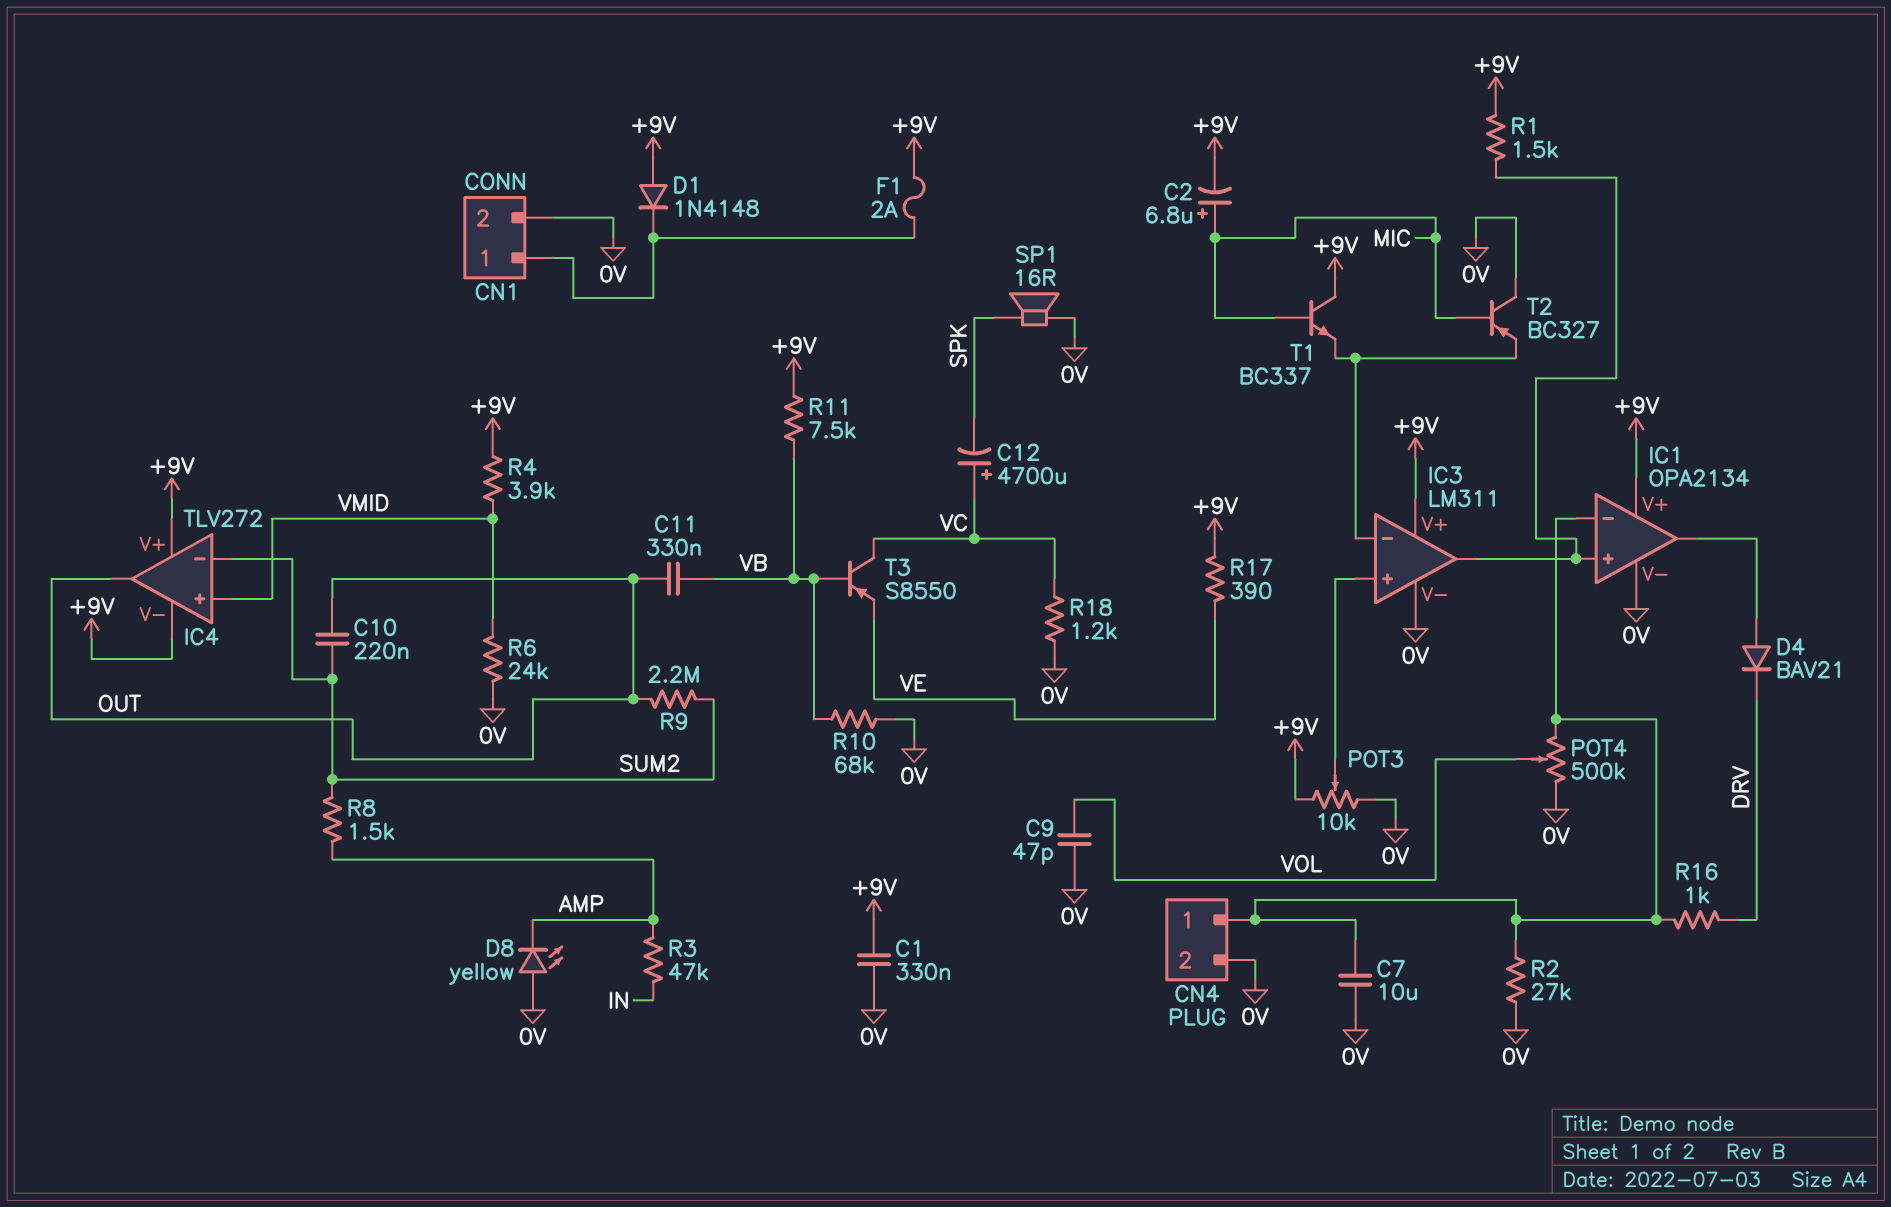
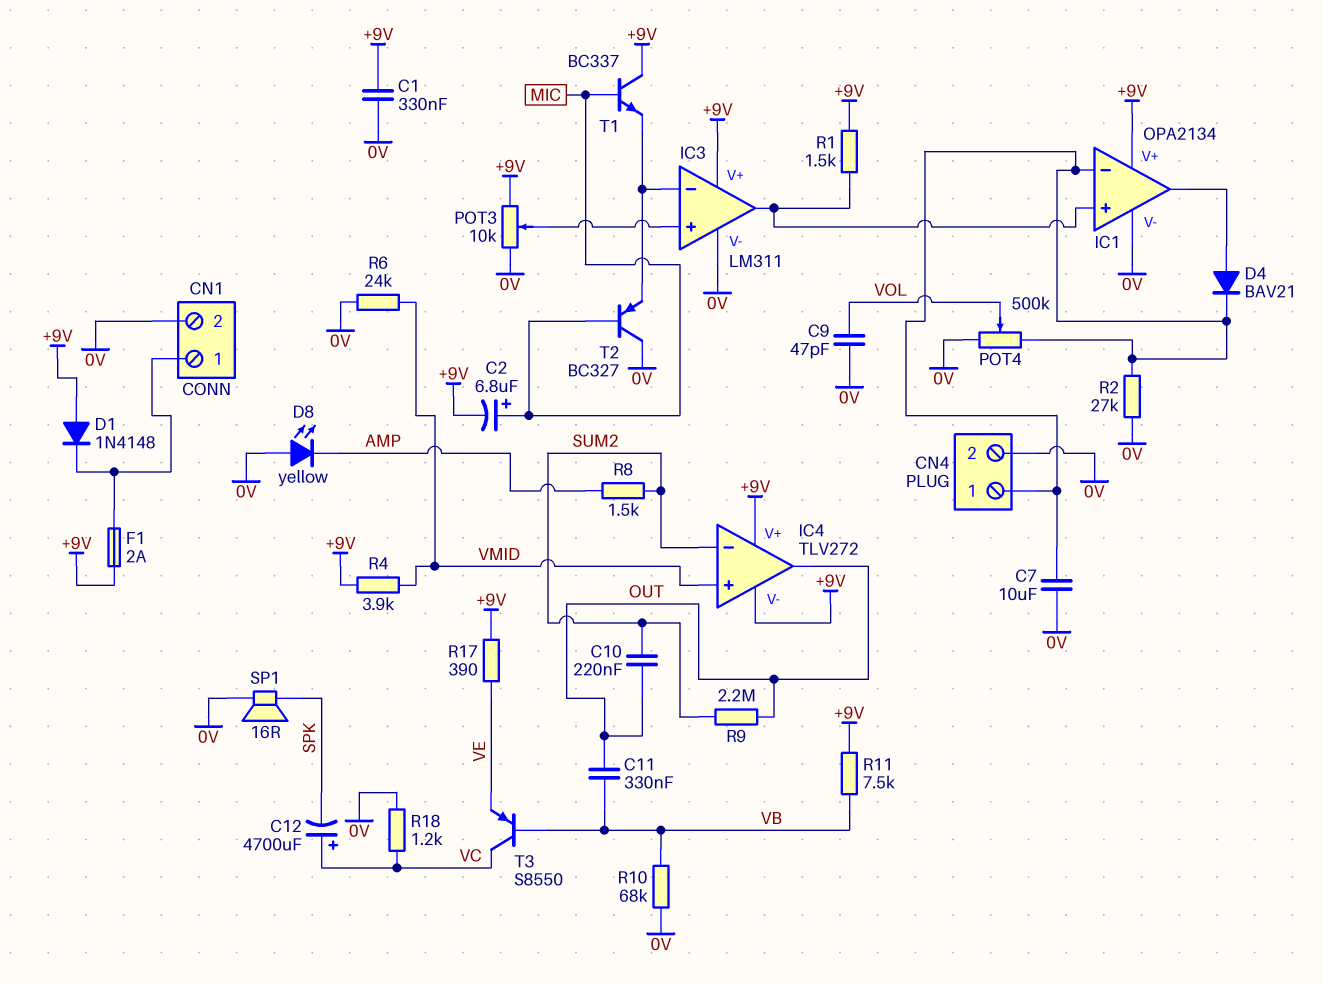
D4: diode BAV21 (A IC1/out, K DRV) -> diode BAV21 (A IC1/out, K CN4/1)
R3: 47k (AMP, IN) -> none
R16: 1k (CN4/1, DRV) -> none

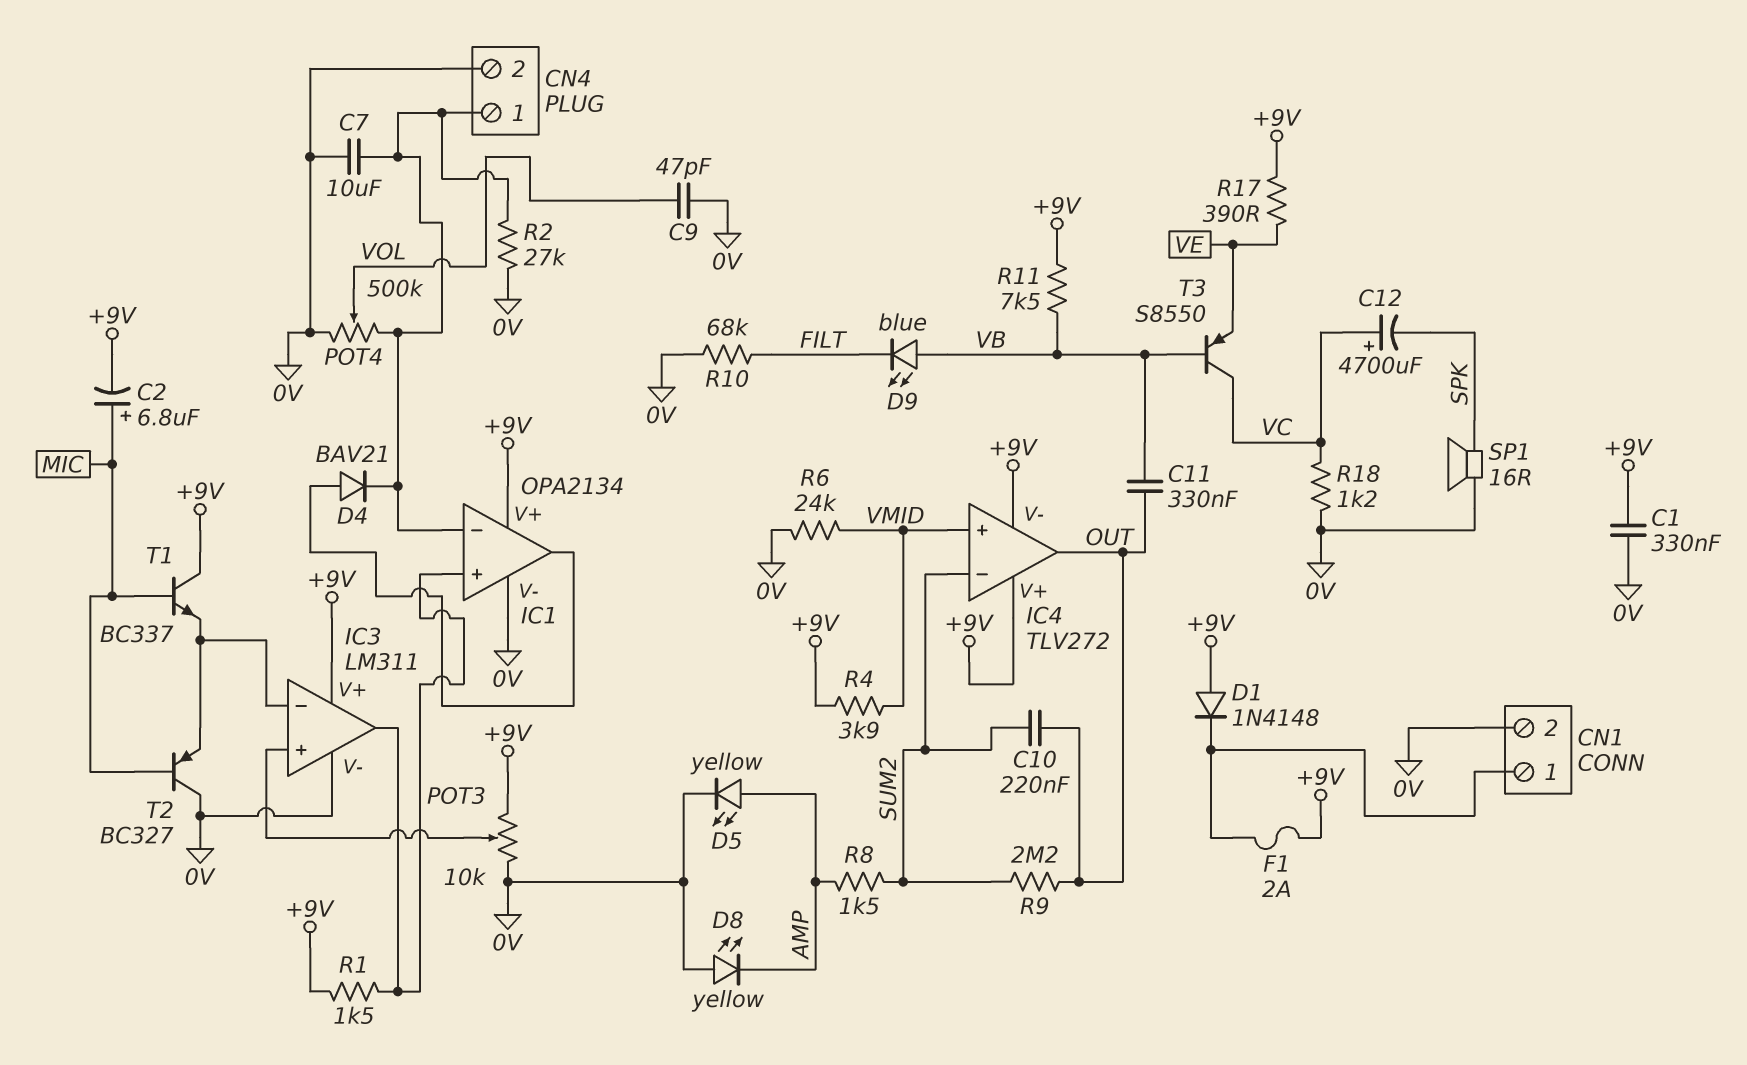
D5: none -> LED yellow (A AMP, K 0V)
D9: none -> LED blue (A VB, K FILT)
R10: 68k (0V, VB) -> 68k (0V, FILT)

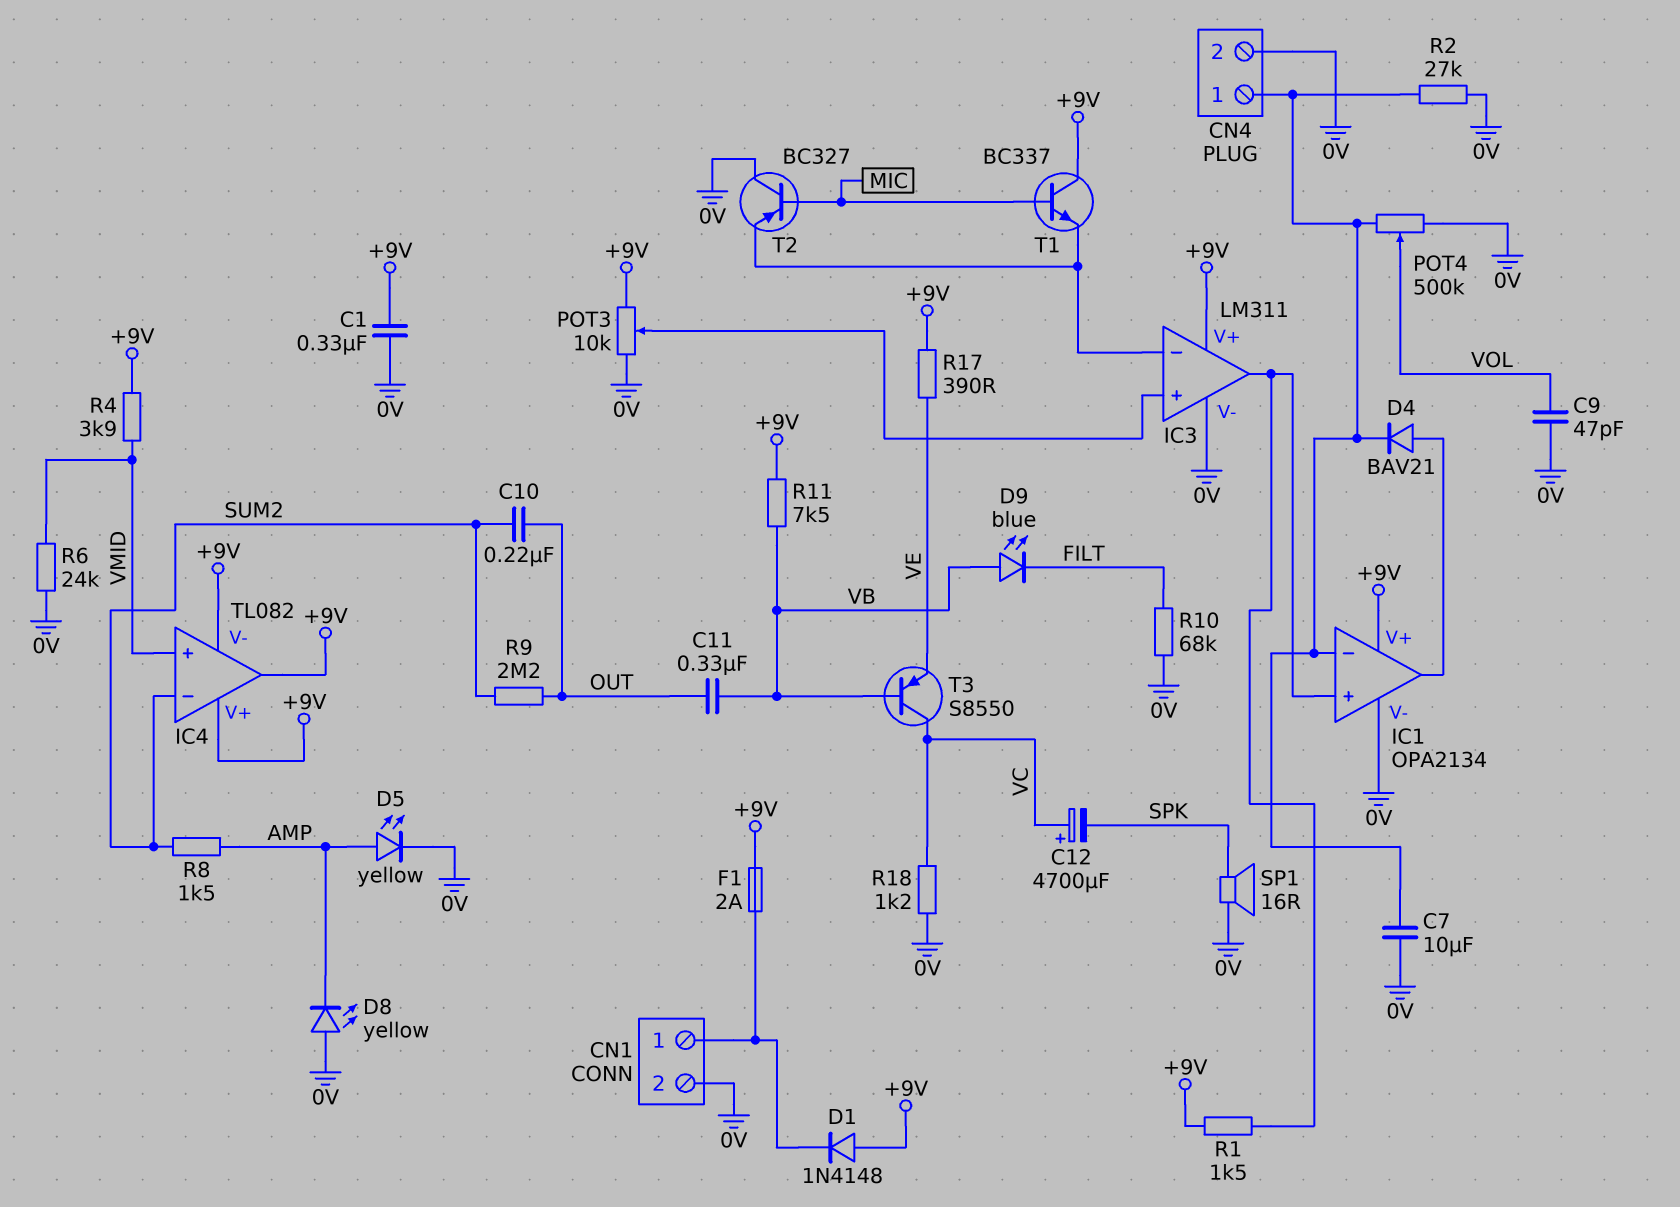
C2: 6.8uF (plus MIC, minus +9V) -> none
IC4: TLV272 -> TL082
IC4 pin out: OUT -> +9V

